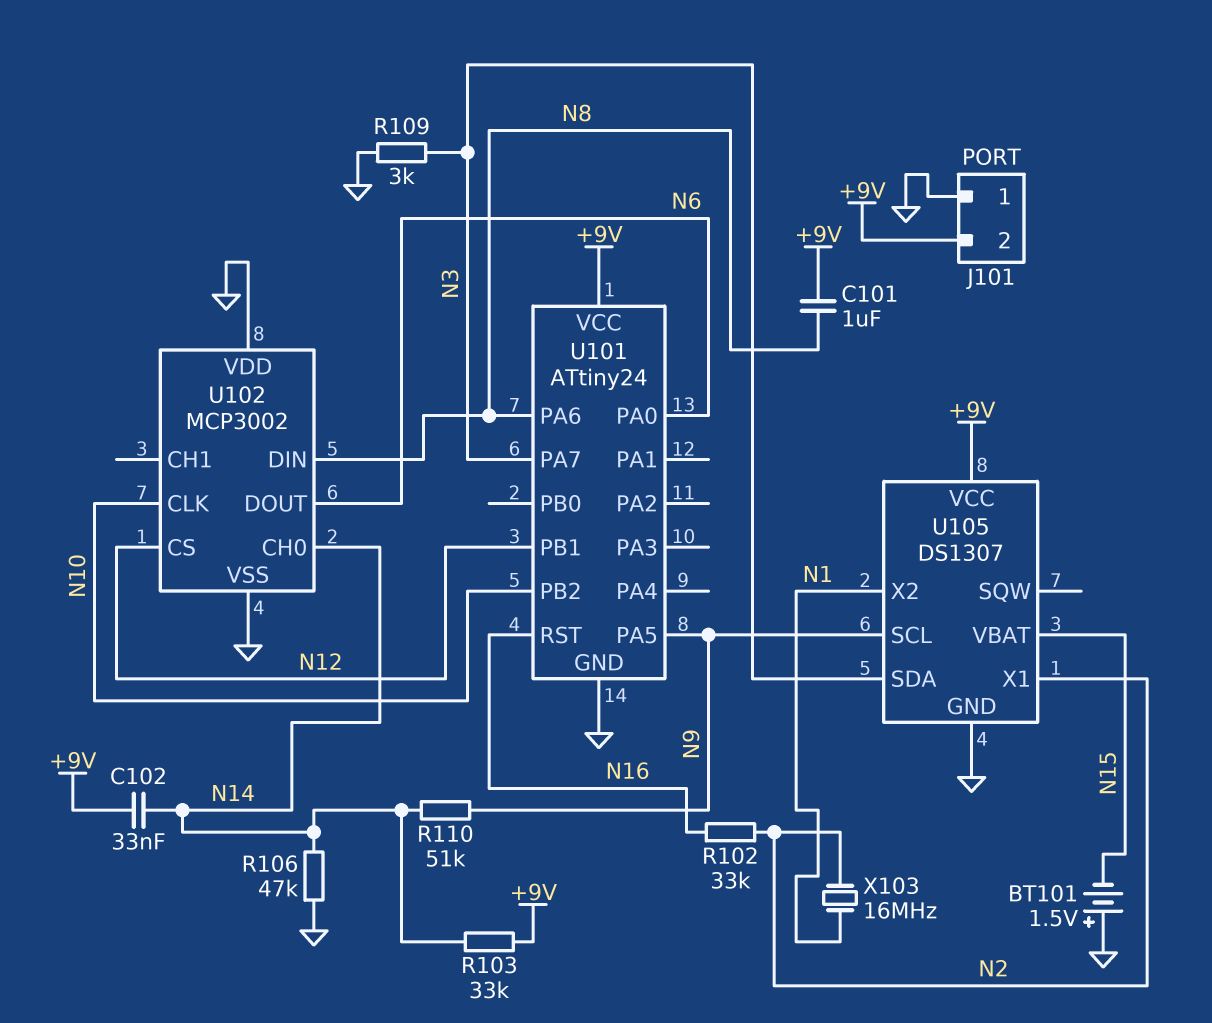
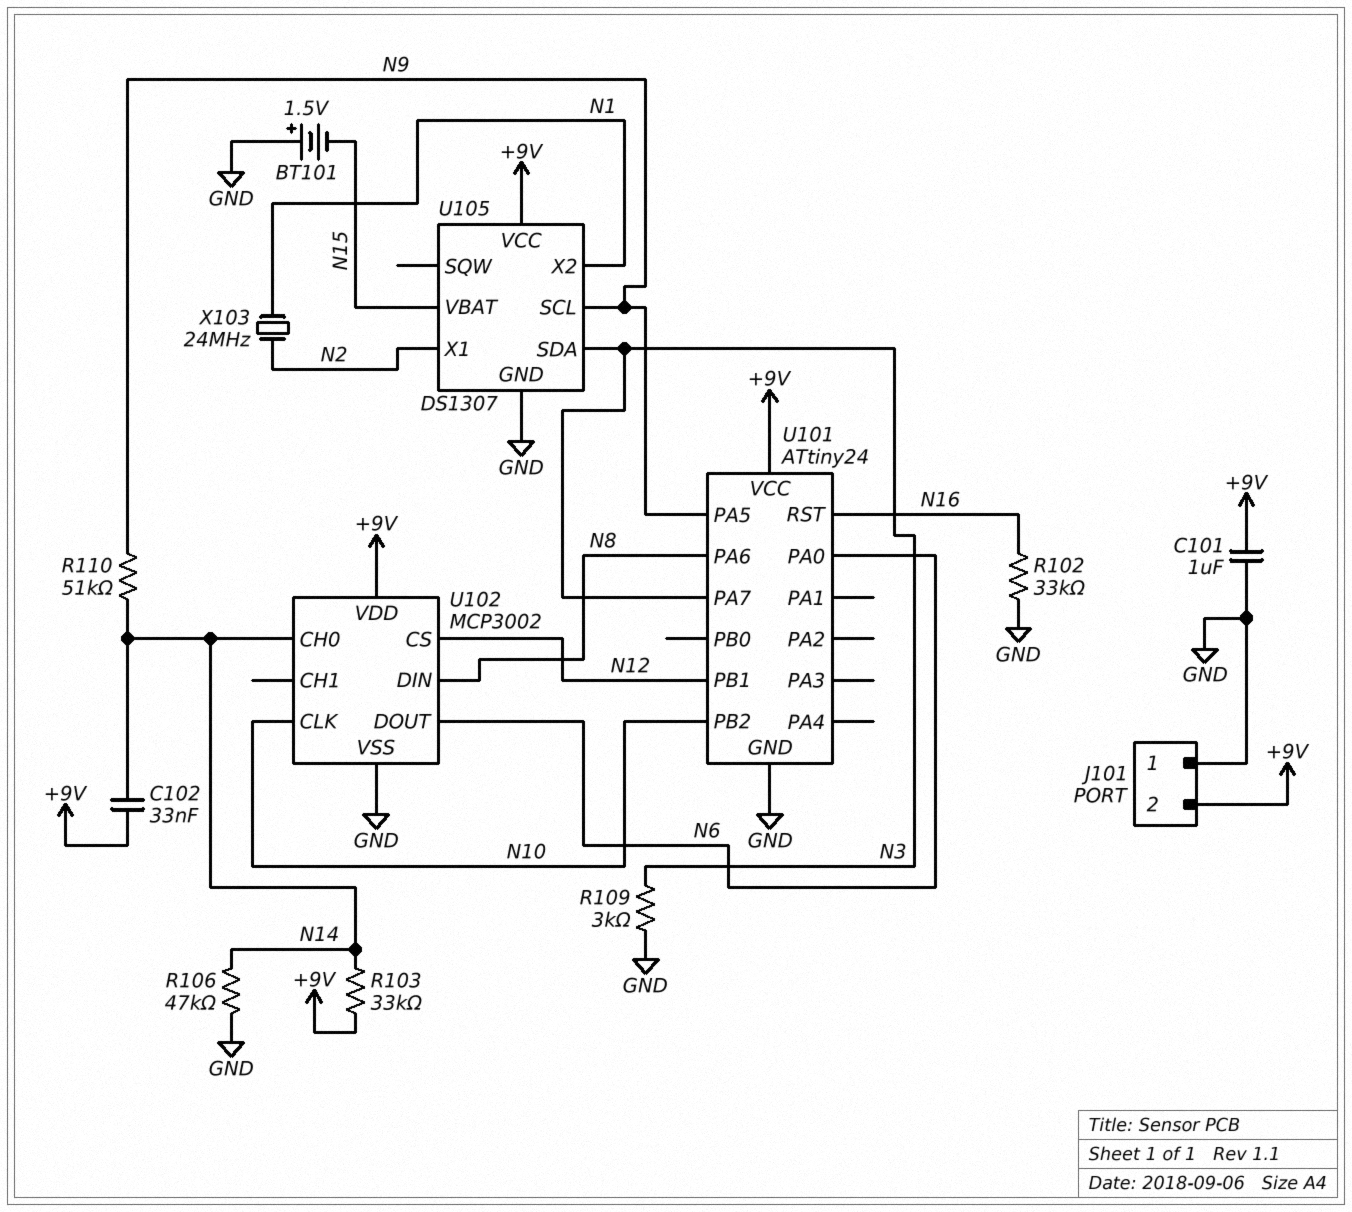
C101: 1uF (+9V, N8) -> 1uF (+9V, GND)
R102: 33k (N2, N16) -> 33k (GND, N16)
U102 pin VDD: GND -> +9V
X103: 16MHz (N1, N2) -> 24MHz (N1, N2)

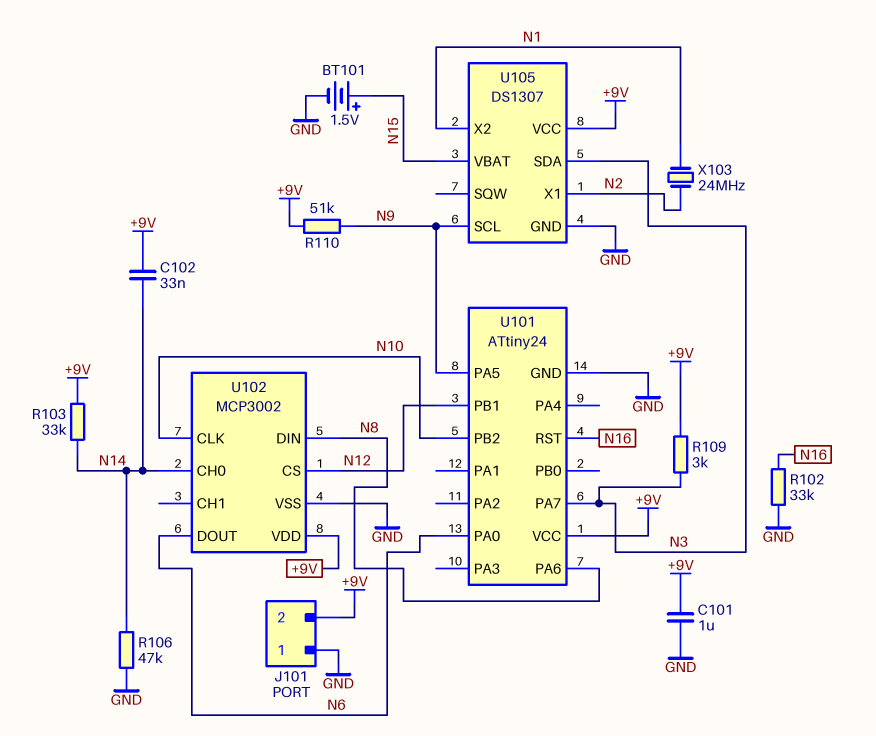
BT101: 1.5V (plus GND, minus N15) -> 1.5V (plus N15, minus GND)
R109: 3k (GND, N3) -> 3k (+9V, N3)
R110: 51k (N9, N14) -> 51k (+9V, N9)

